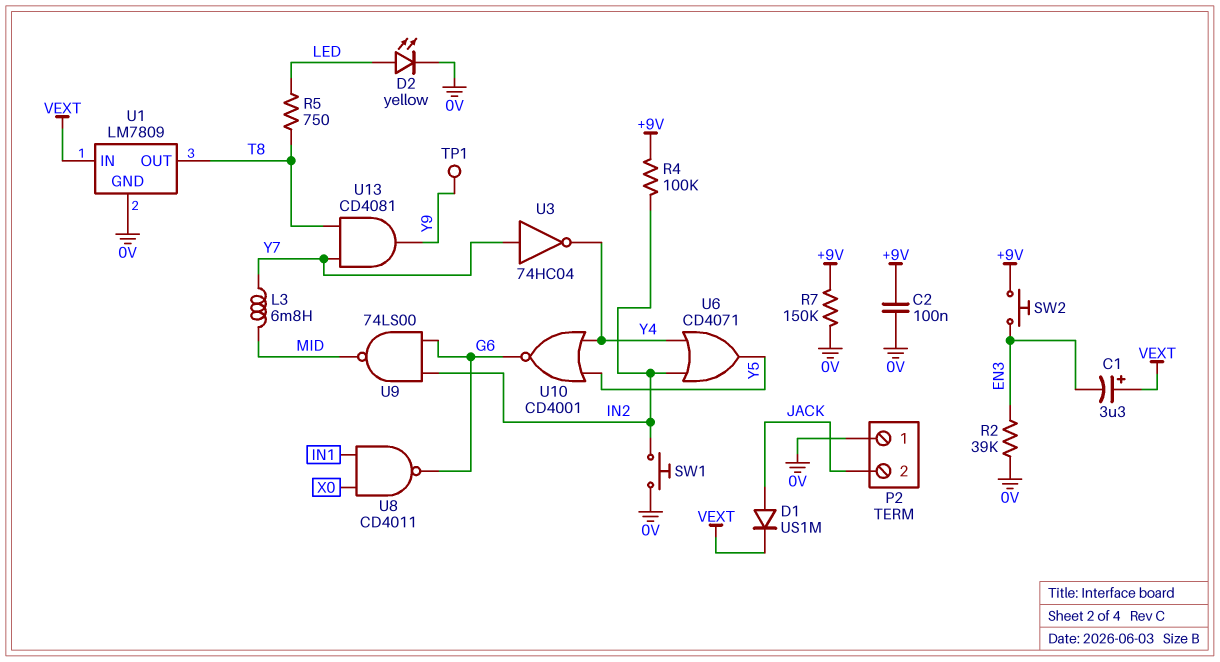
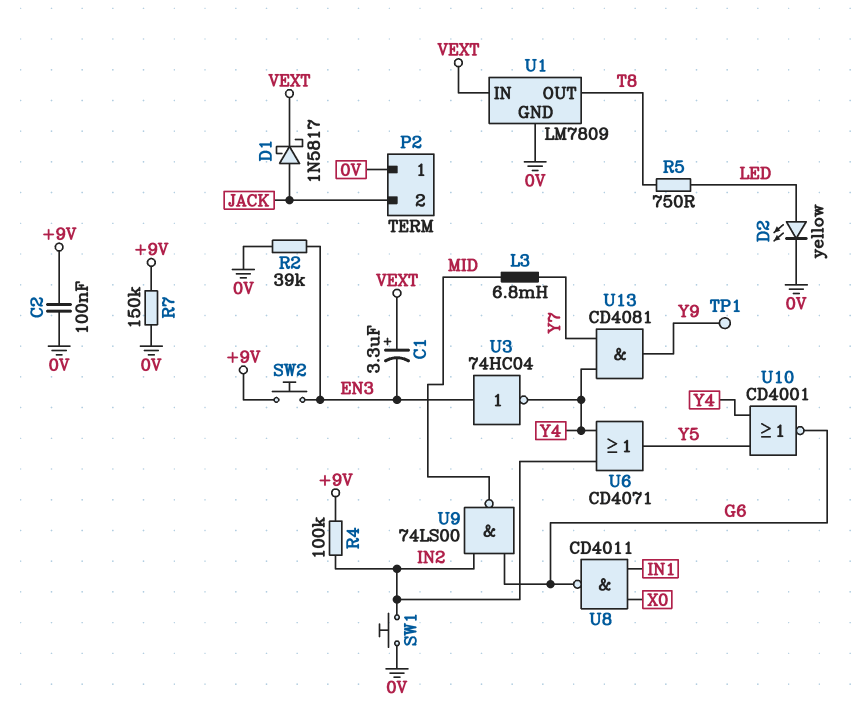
D1: diode US1M (A JACK, K VEXT) -> schottky 1N5817 (A JACK, K VEXT)
U3: NOT 74HC04 (in Y7, out Y4) -> NOT 74HC04 (in EN3, out Y4)
U13: AND CD4081 (in T8, in Y7, out Y9) -> AND CD4081 (in Y4, in Y7, out Y9)

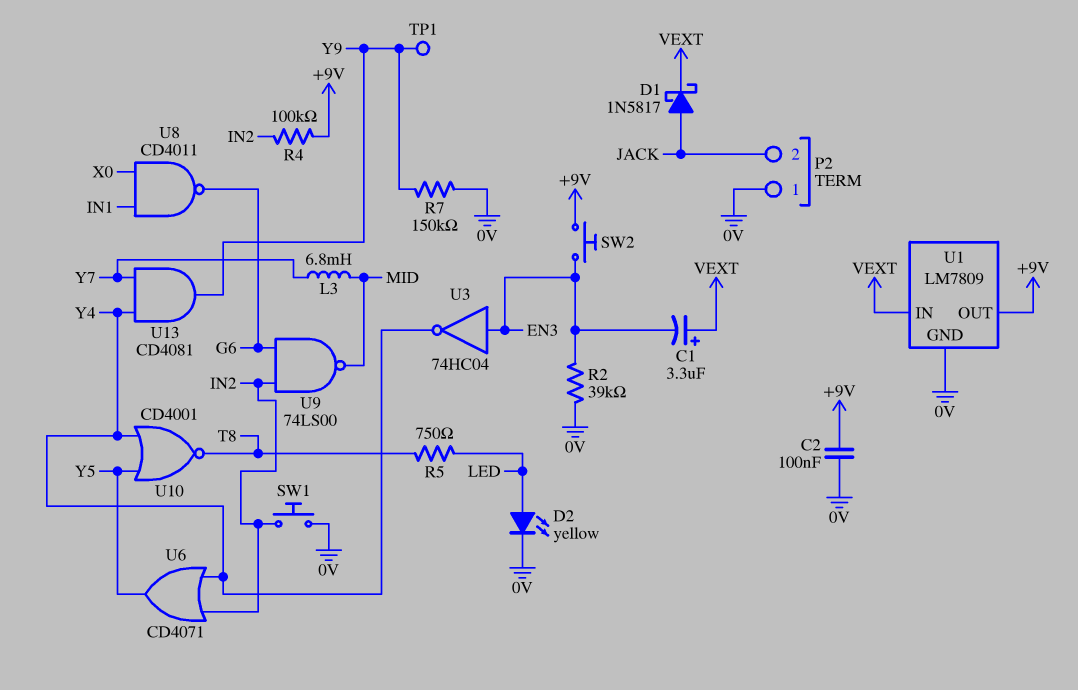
R7: 150k (+9V, 0V) -> 150k (0V, Y9)
U1 pin OUT: T8 -> +9V
U10: NOR CD4001 (in Y4, in Y5, out G6) -> NOR CD4001 (in Y4, in Y5, out T8)

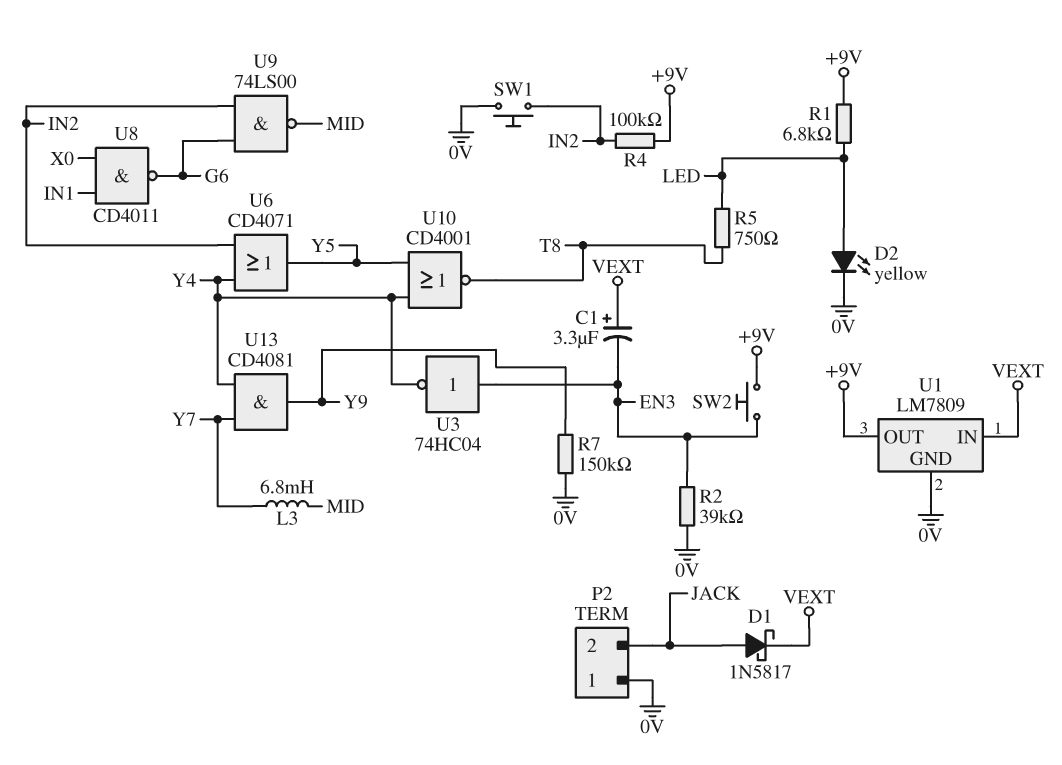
C2: 100nF (+9V, 0V) -> none
R1: none -> 6.8k (+9V, LED)
TP1: test point (Y9) -> none

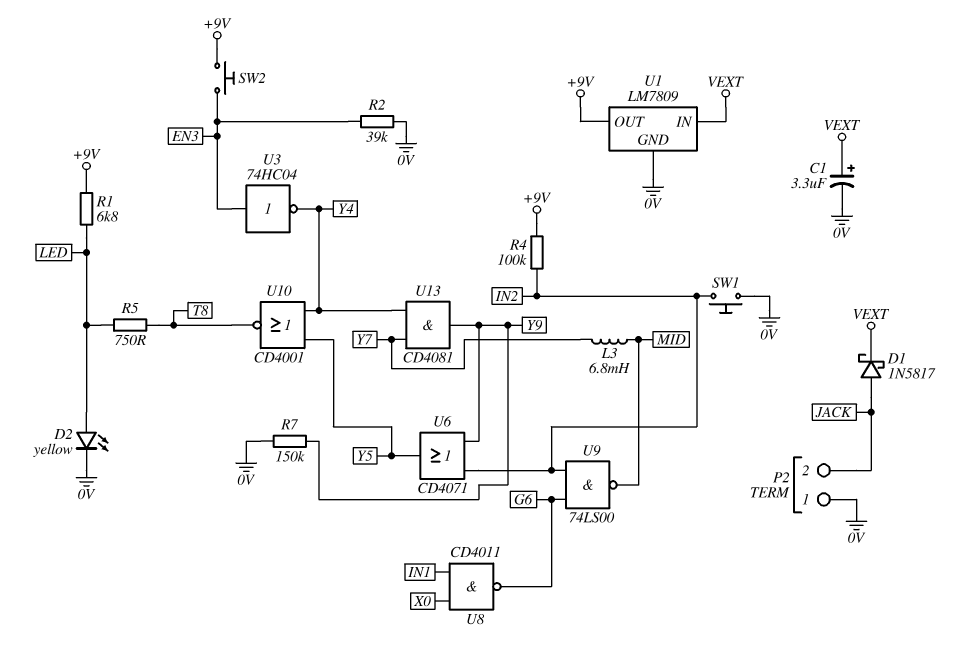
C1: 3.3uF (plus VEXT, minus EN3) -> 3.3uF (plus VEXT, minus 0V)
U6: OR CD4071 (in IN2, in Y4, out Y5) -> OR CD4071 (in IN2, in Y9, out Y5)

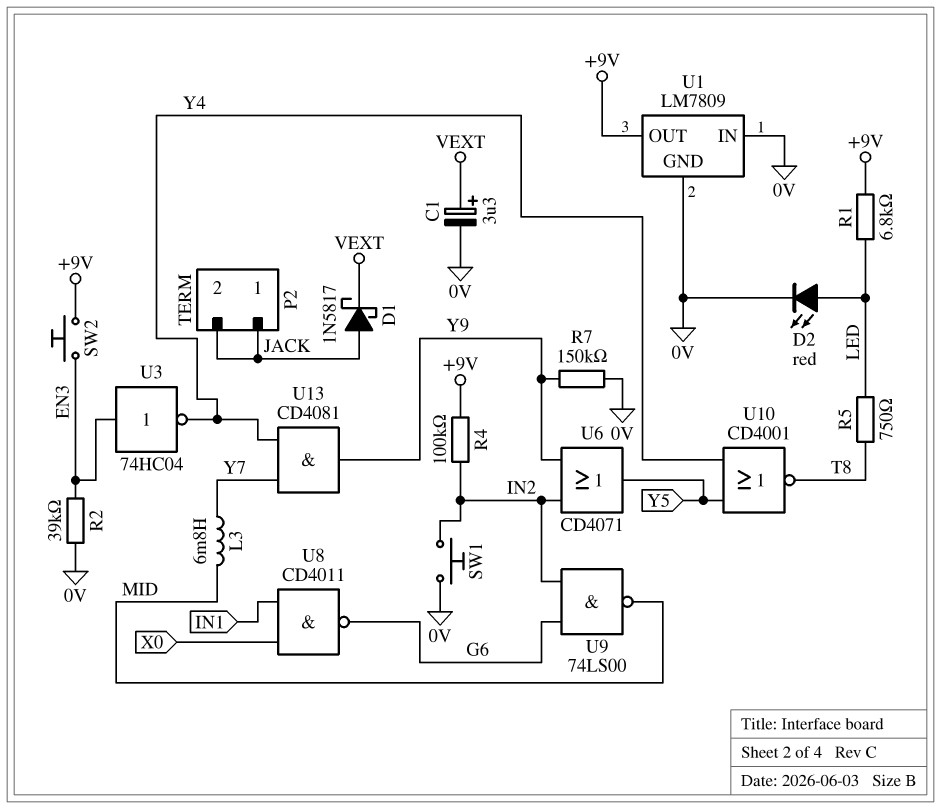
D2: LED yellow (A LED, K 0V) -> LED red (A LED, K 0V)
P2 pin 1: 0V -> JACK
U1 pin IN: VEXT -> 0V

